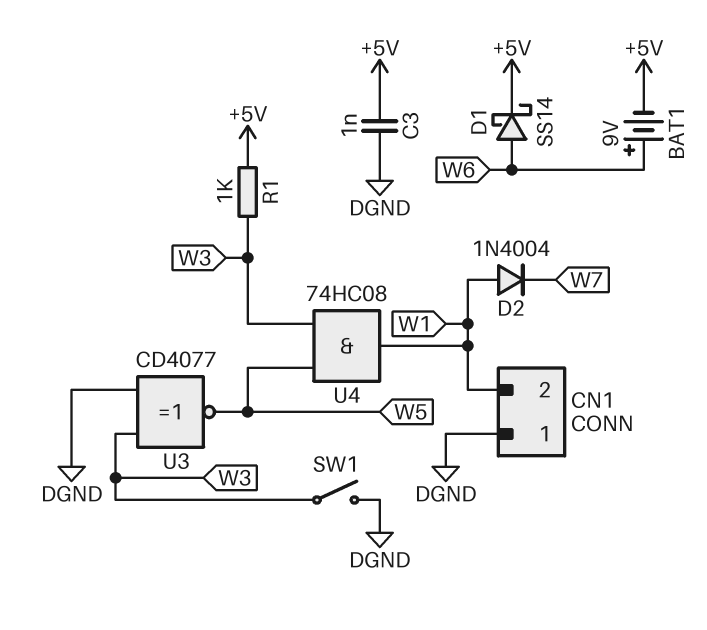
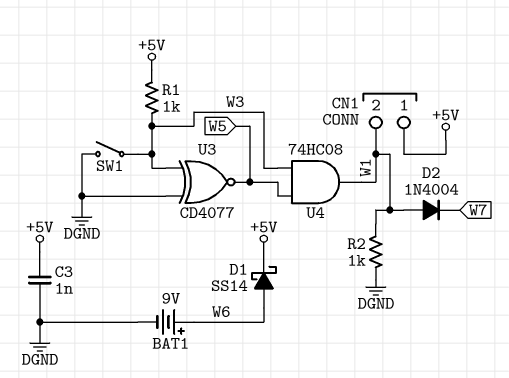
BAT1: 9V (plus W6, minus +5V) -> 9V (plus W6, minus DGND)
CN1 pin 1: DGND -> +5V
R2: none -> 1k (DGND, W1)

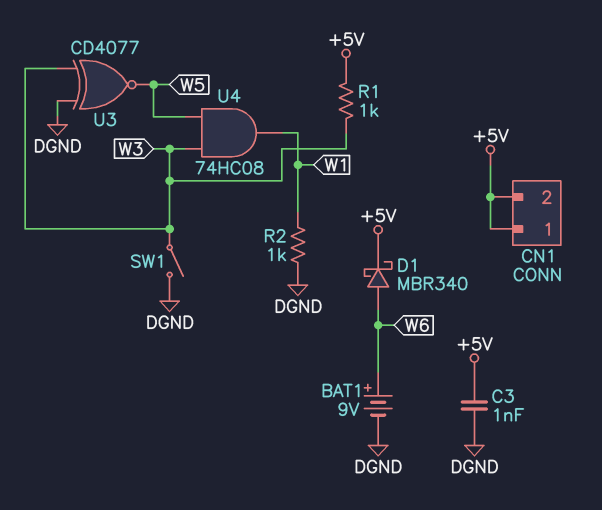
CN1 pin 2: W1 -> +5V
D1: schottky SS14 (A W6, K +5V) -> schottky MBR340 (A W6, K +5V)
D2: diode 1N4004 (A W1, K W7) -> none

